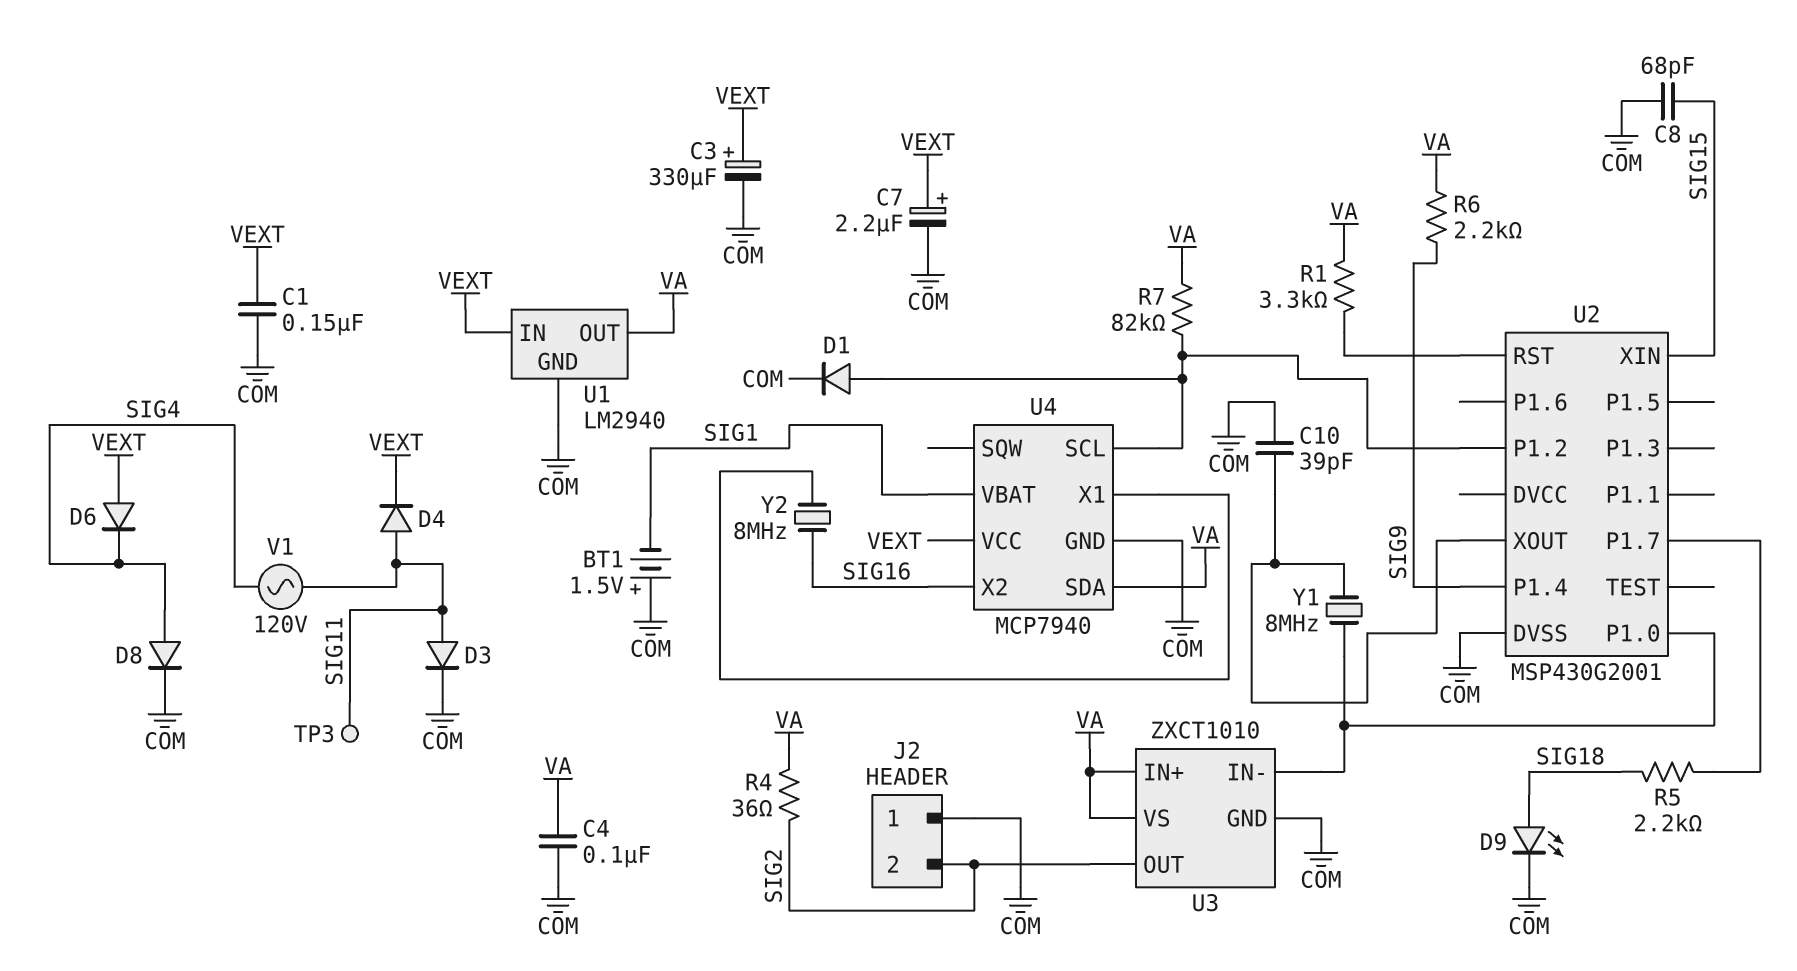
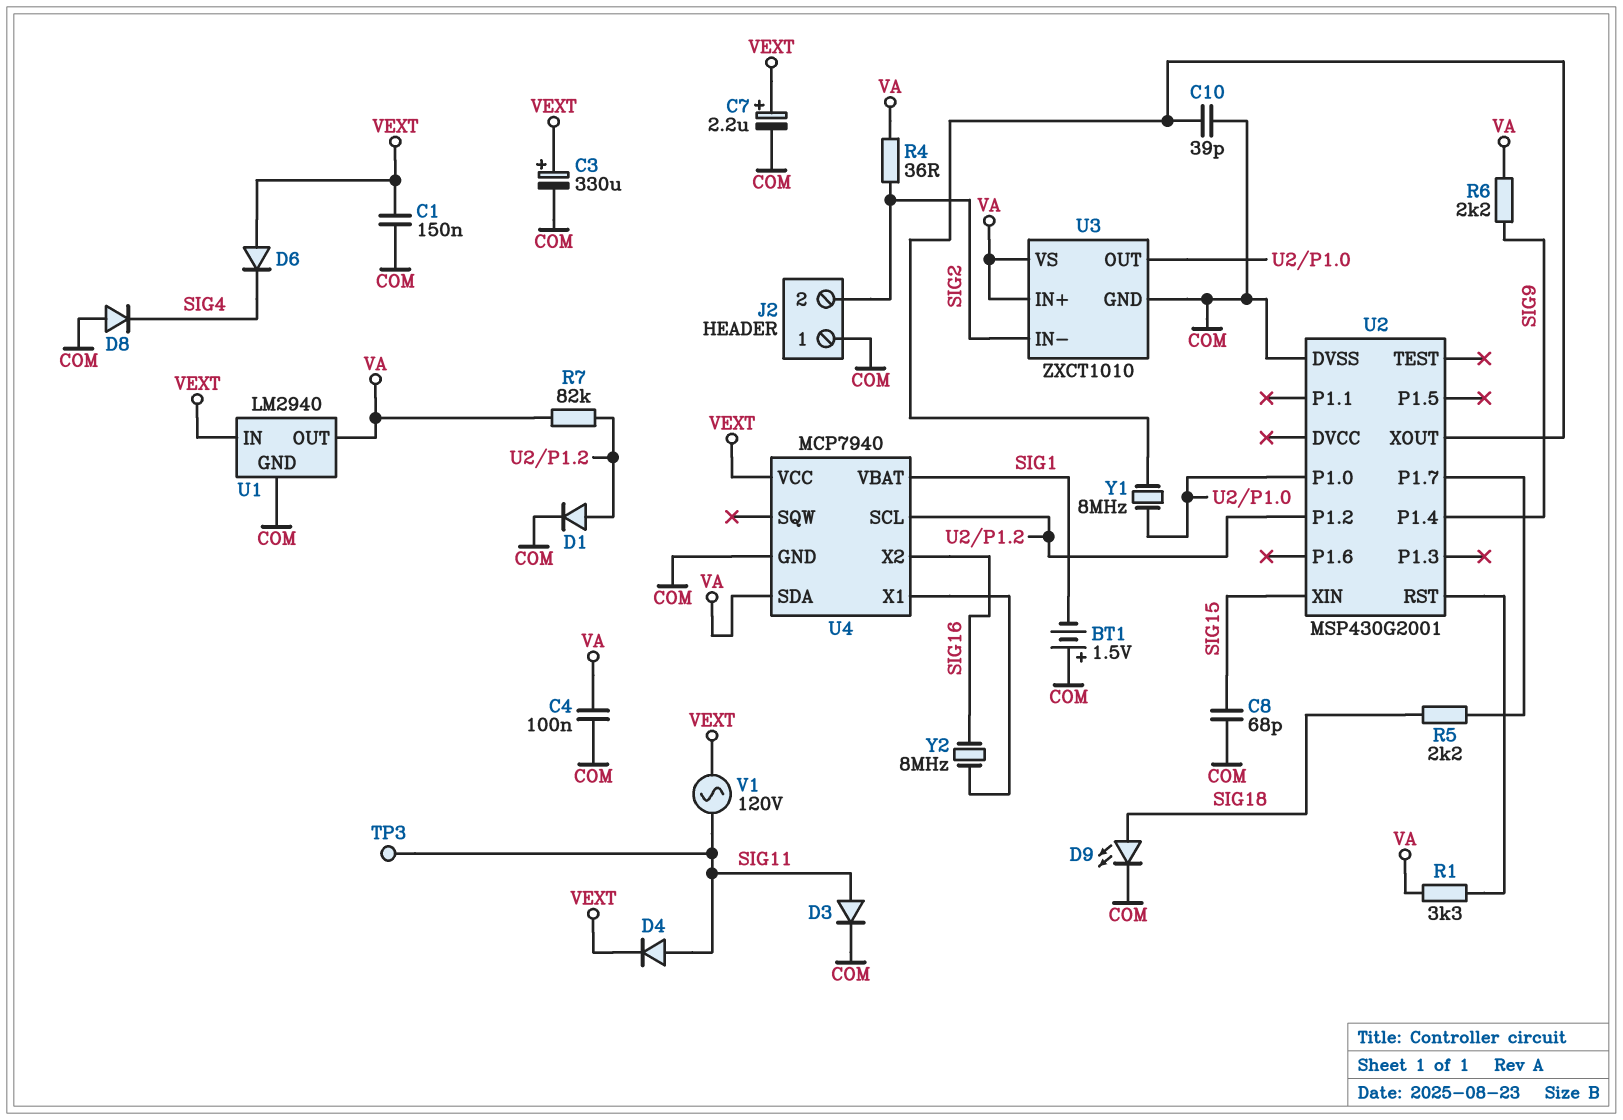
D8: diode (A SIG4, K COM) -> diode (A COM, K SIG4)
U3 pin IN-: U2/P1.0 -> SIG2
U3 pin OUT: SIG2 -> U2/P1.0
V1: AC 120V (SIG4, SIG11) -> AC 120V (SIG11, VEXT)

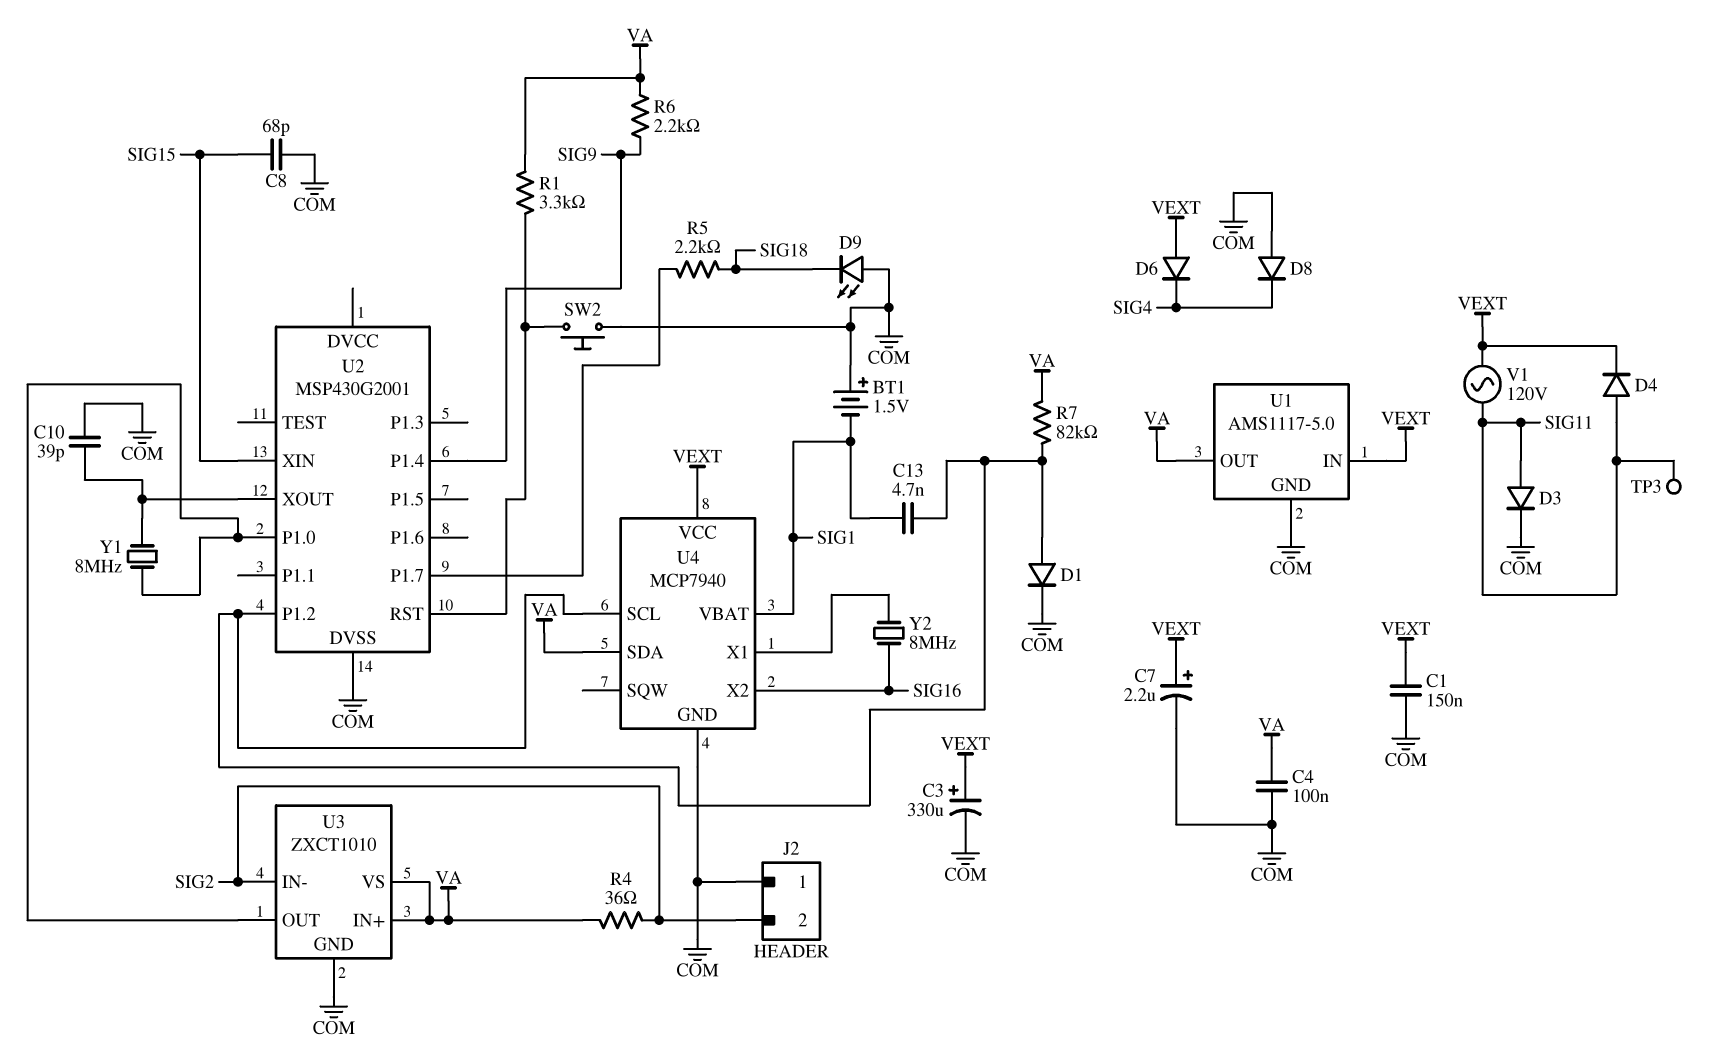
C13: none -> 4.7nF (SIG1, U2/P1.2)
D9: LED (A SIG18, K COM) -> LED (A COM, K SIG18)
SW2: none -> button (COM, U2/RST)
U1: LM2940 -> AMS1117-5.0

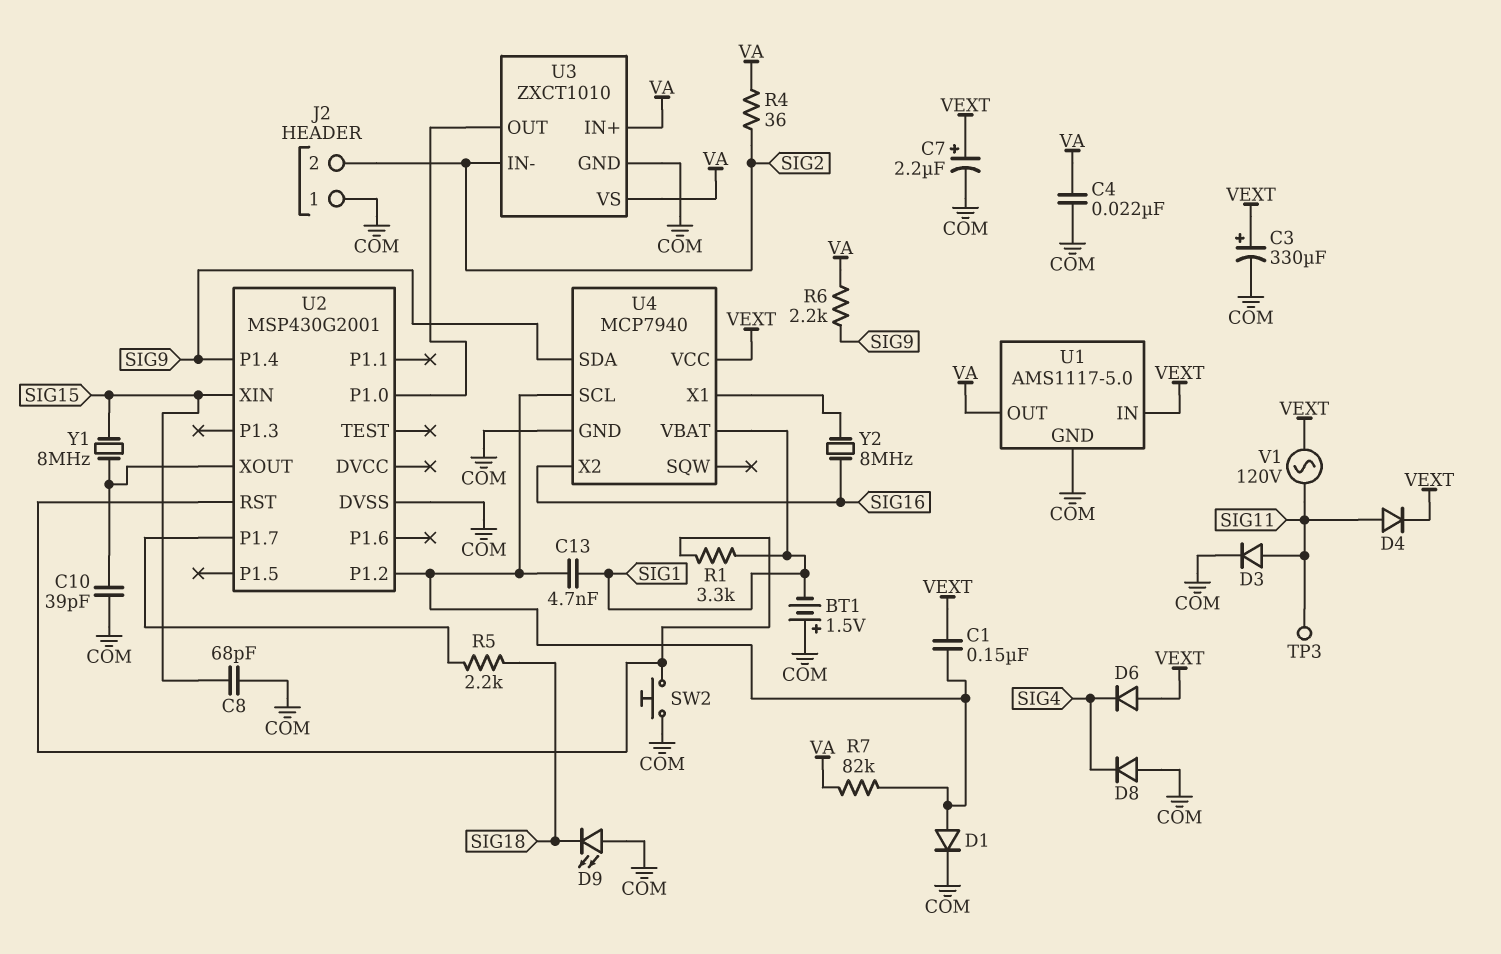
C1: 150nF (COM, VEXT) -> 150nF (U2/P1.2, VEXT)
C4: 100nF (COM, VA) -> 22nF (COM, VA)
R1: 3.3k (U2/RST, VA) -> 3.3k (SIG1, U2/RST)
U4 pin SDA: VA -> SIG9
Y1: 8MHz (U2/P1.0, U2/XOUT) -> 8MHz (SIG15, U2/XOUT)

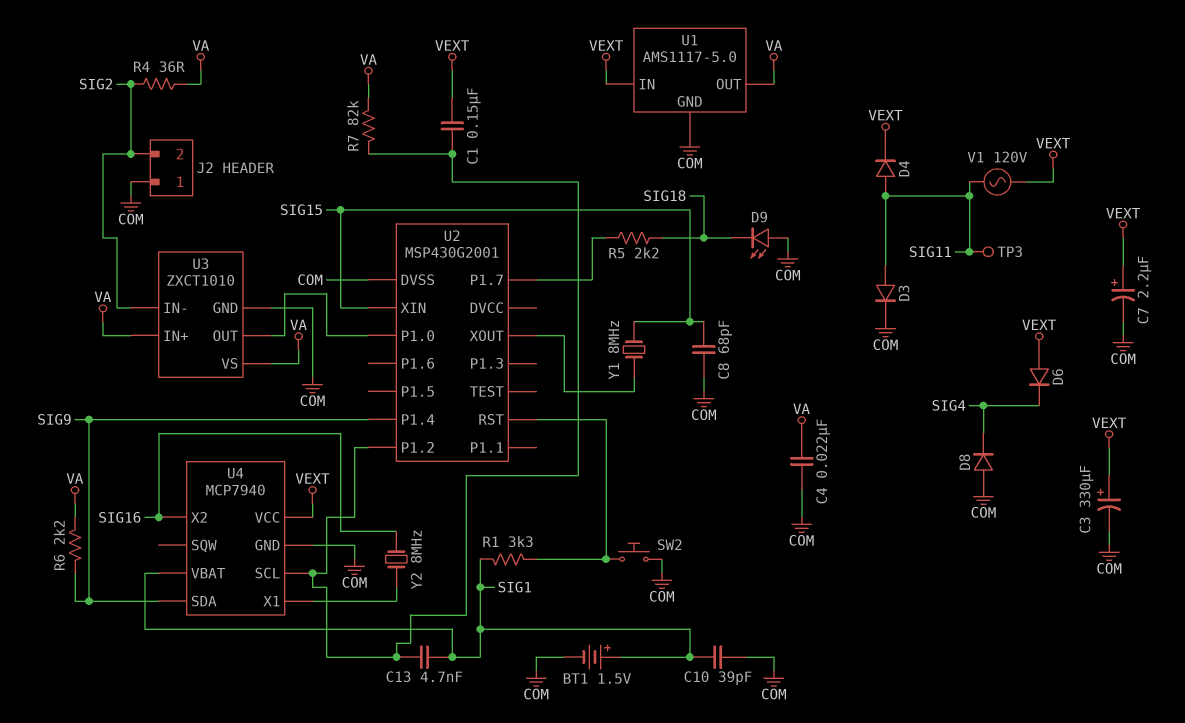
BT1: 1.5V (plus COM, minus SIG1) -> 1.5V (plus SIG1, minus COM)
C10: 39pF (COM, U2/XOUT) -> 39pF (COM, SIG1)
D1: diode (A U2/P1.2, K COM) -> none

